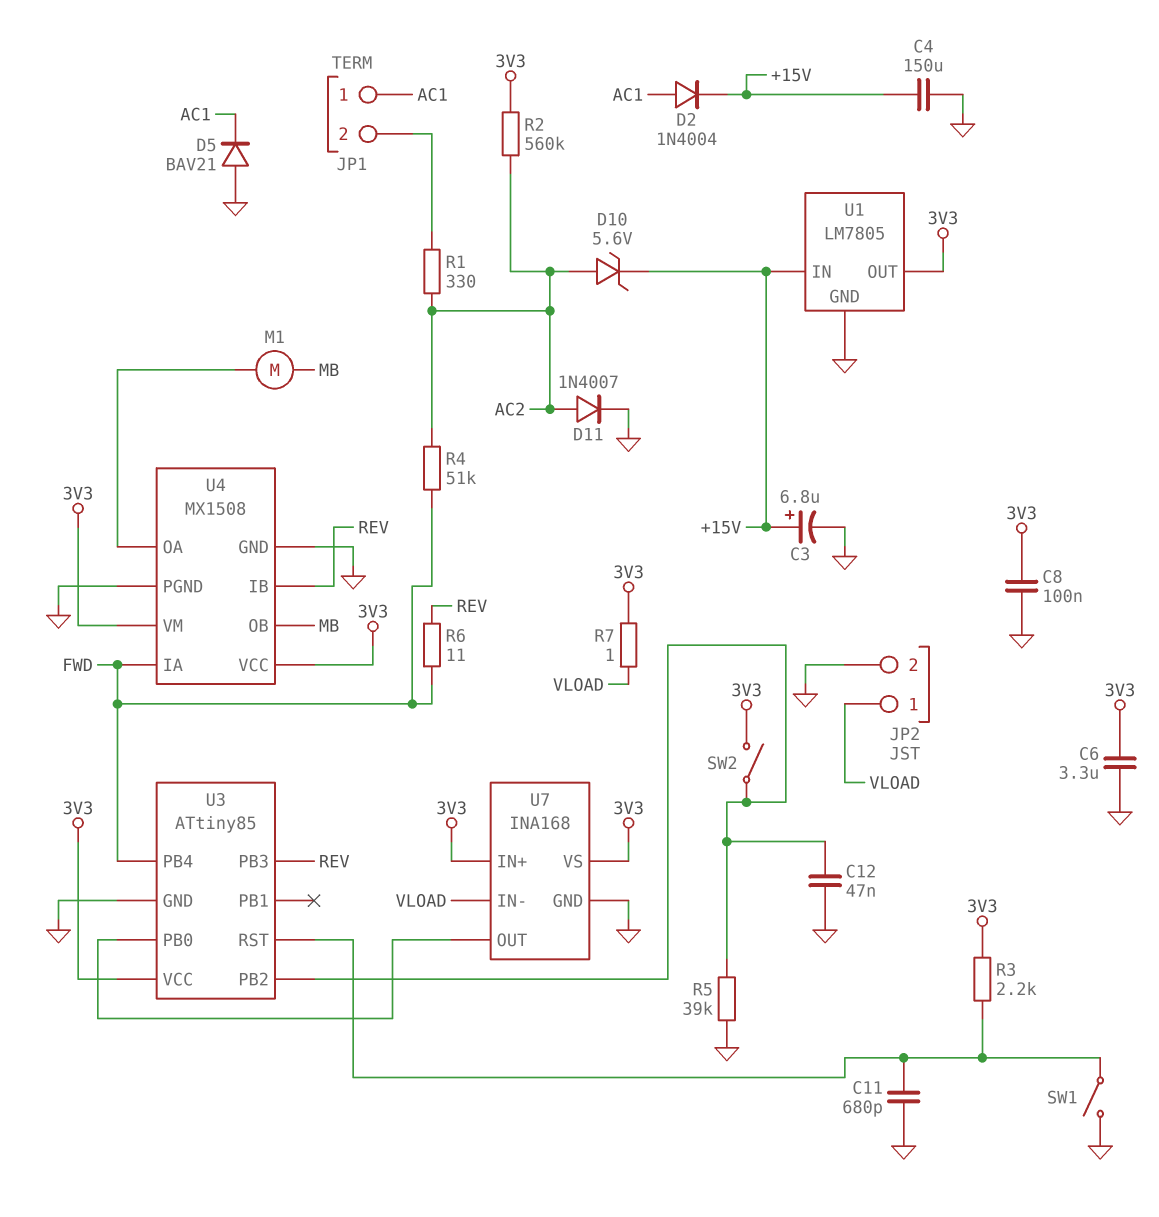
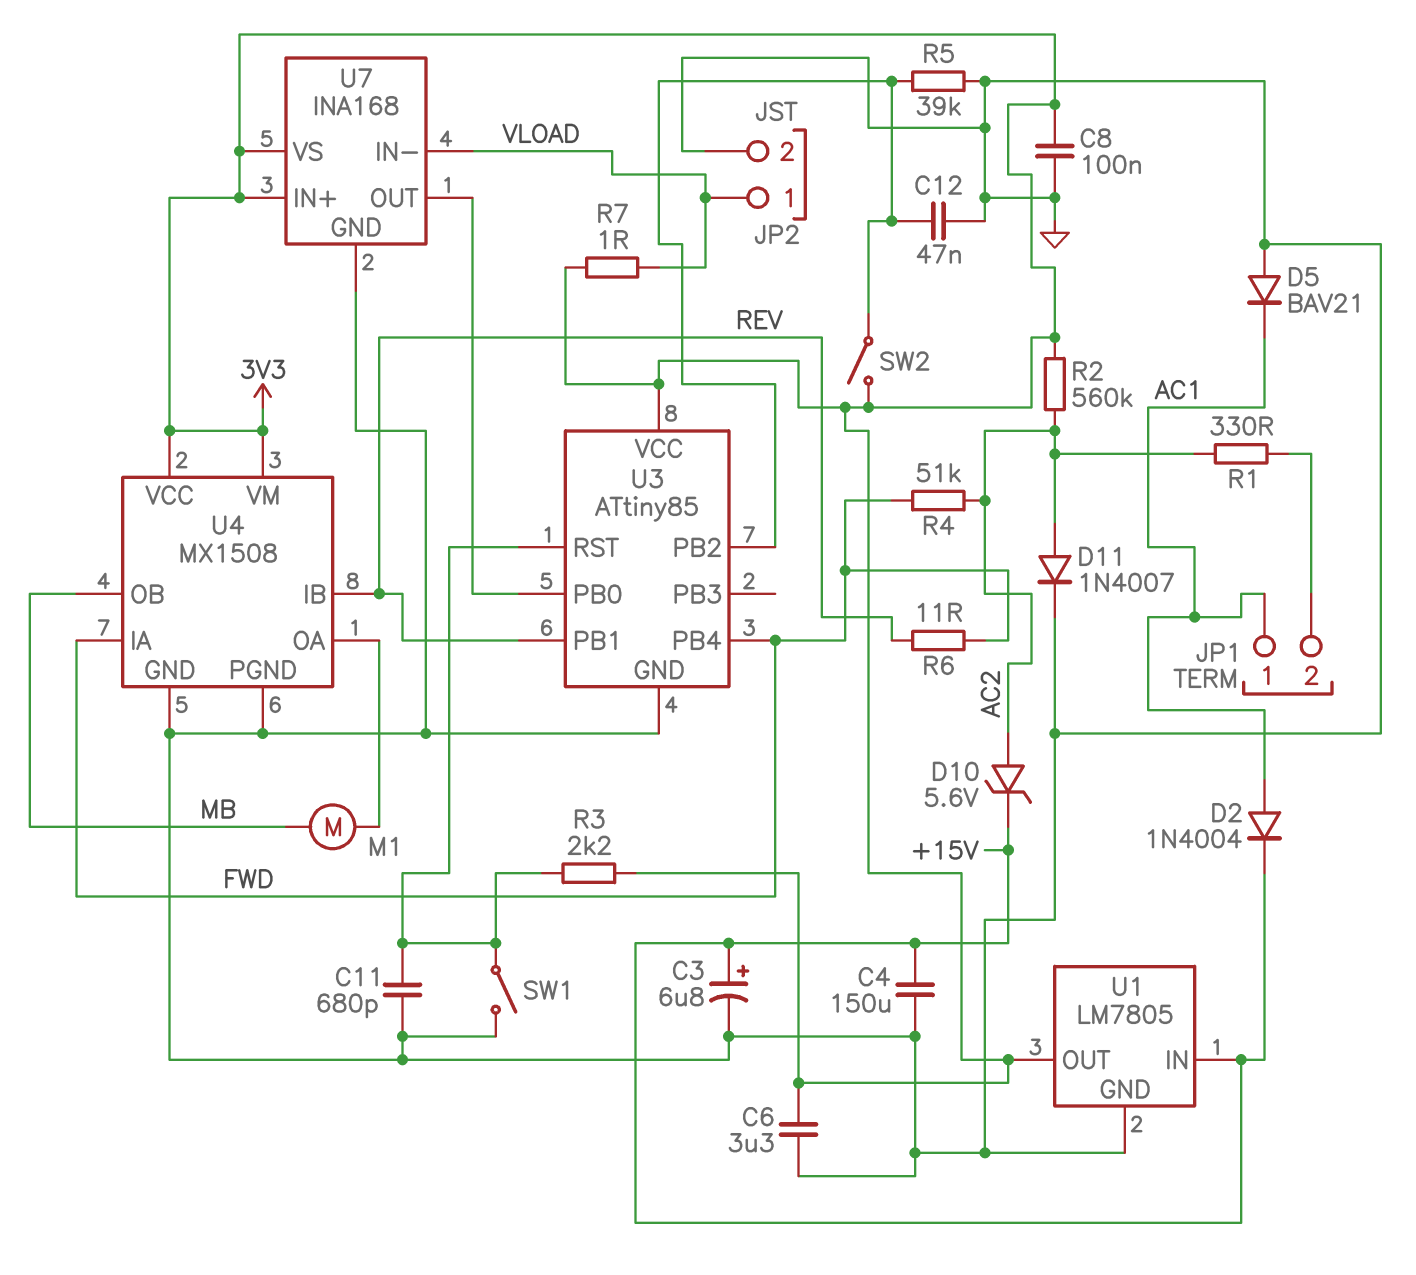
U3 pin PB1: none -> REV
U3 pin PB3: REV -> none

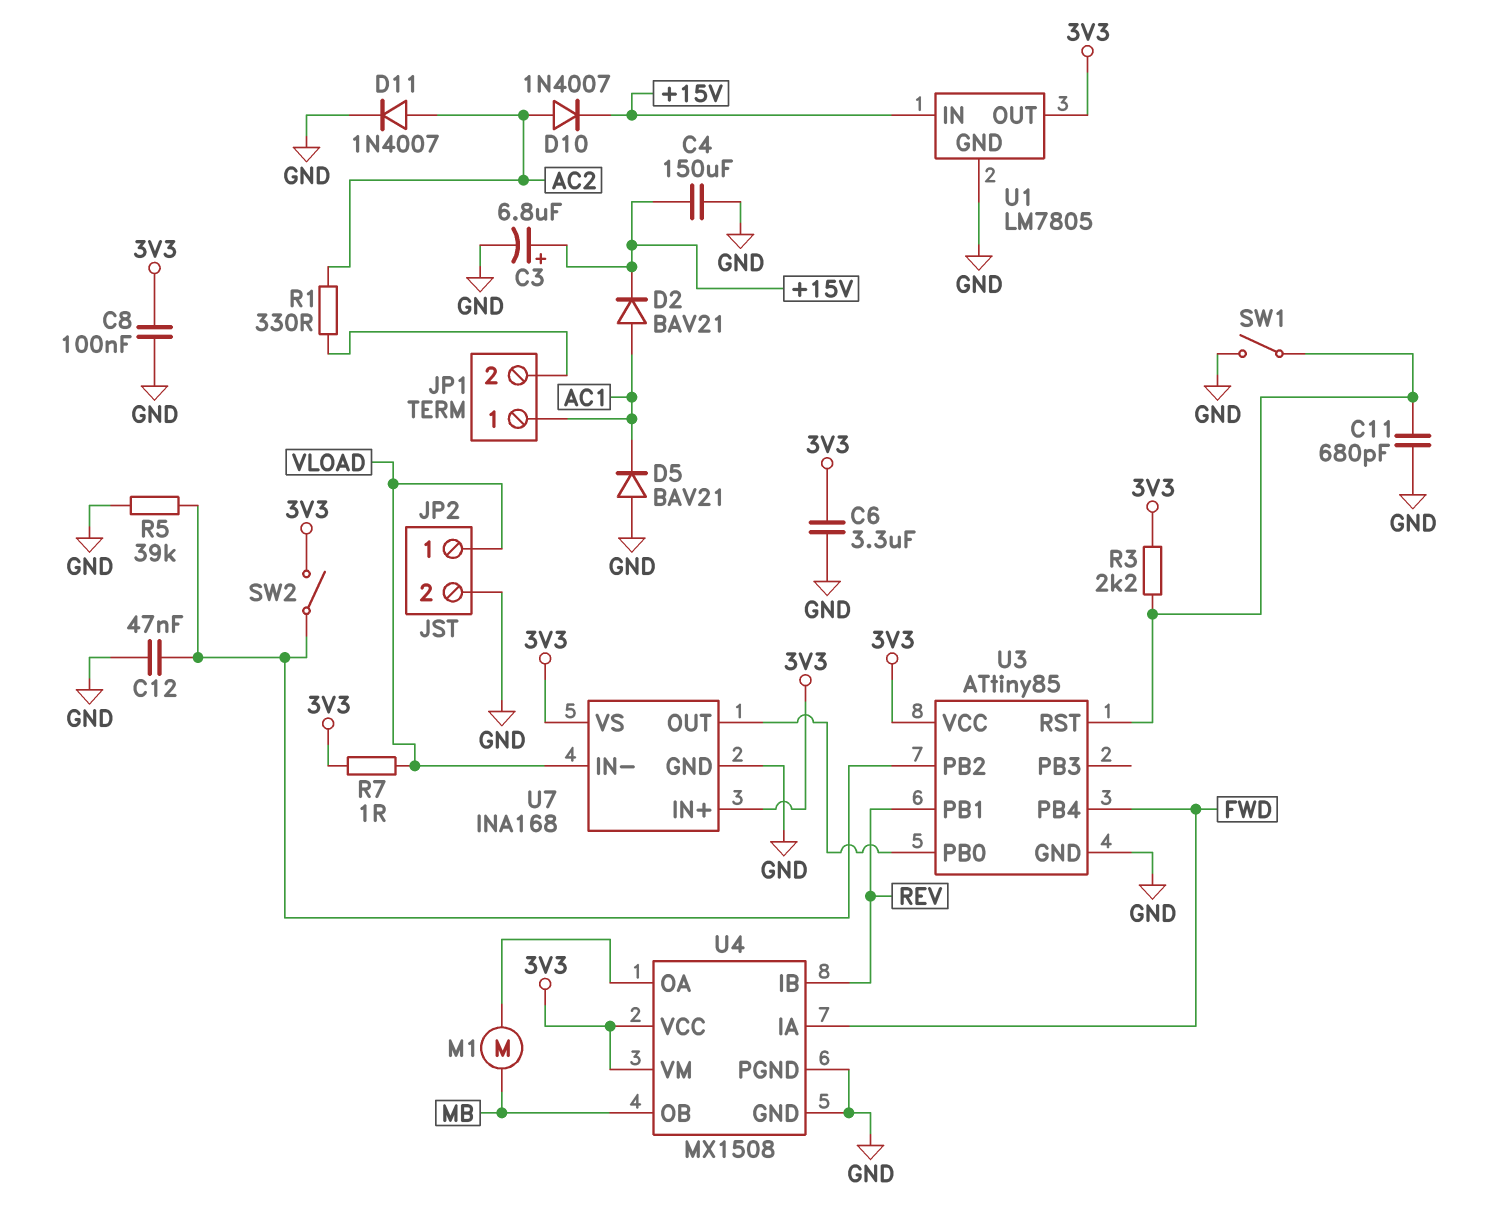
D2: diode 1N4004 (A AC1, K +15V) -> diode BAV21 (A AC1, K +15V)
D10: zener 5.6V (A AC2, K +15V) -> diode 1N4007 (A AC2, K +15V)
R2: 560k (3V3, AC2) -> none
R4: 51k (AC2, FWD) -> none
R6: 11 (FWD, REV) -> none

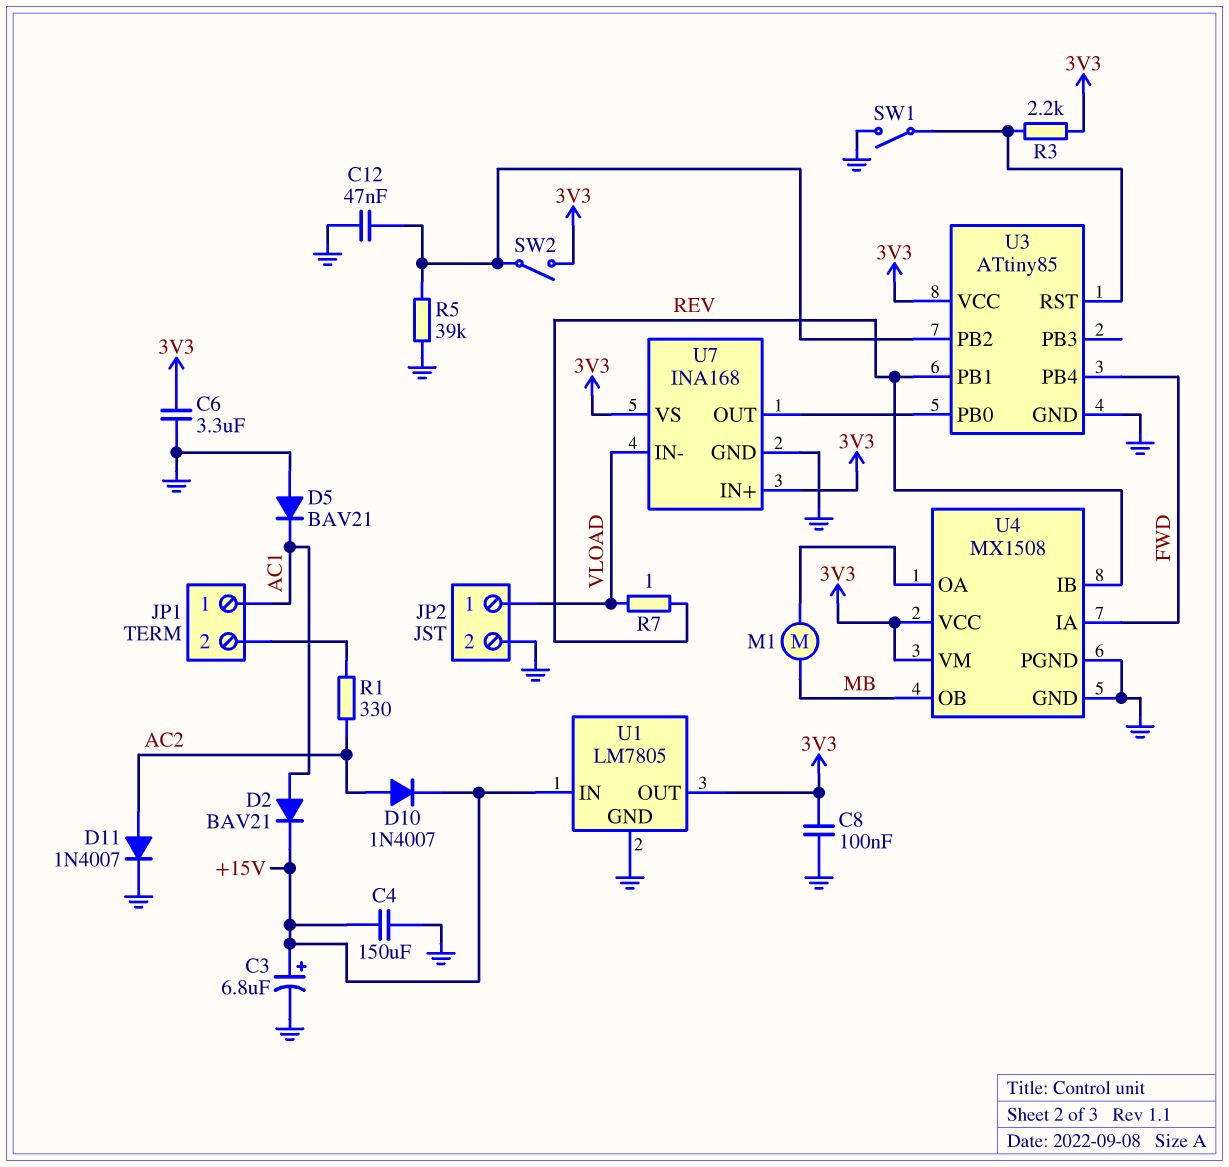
C11: 680pF (GND, U3/RST) -> none
R7: 1 (3V3, VLOAD) -> 1 (REV, VLOAD)

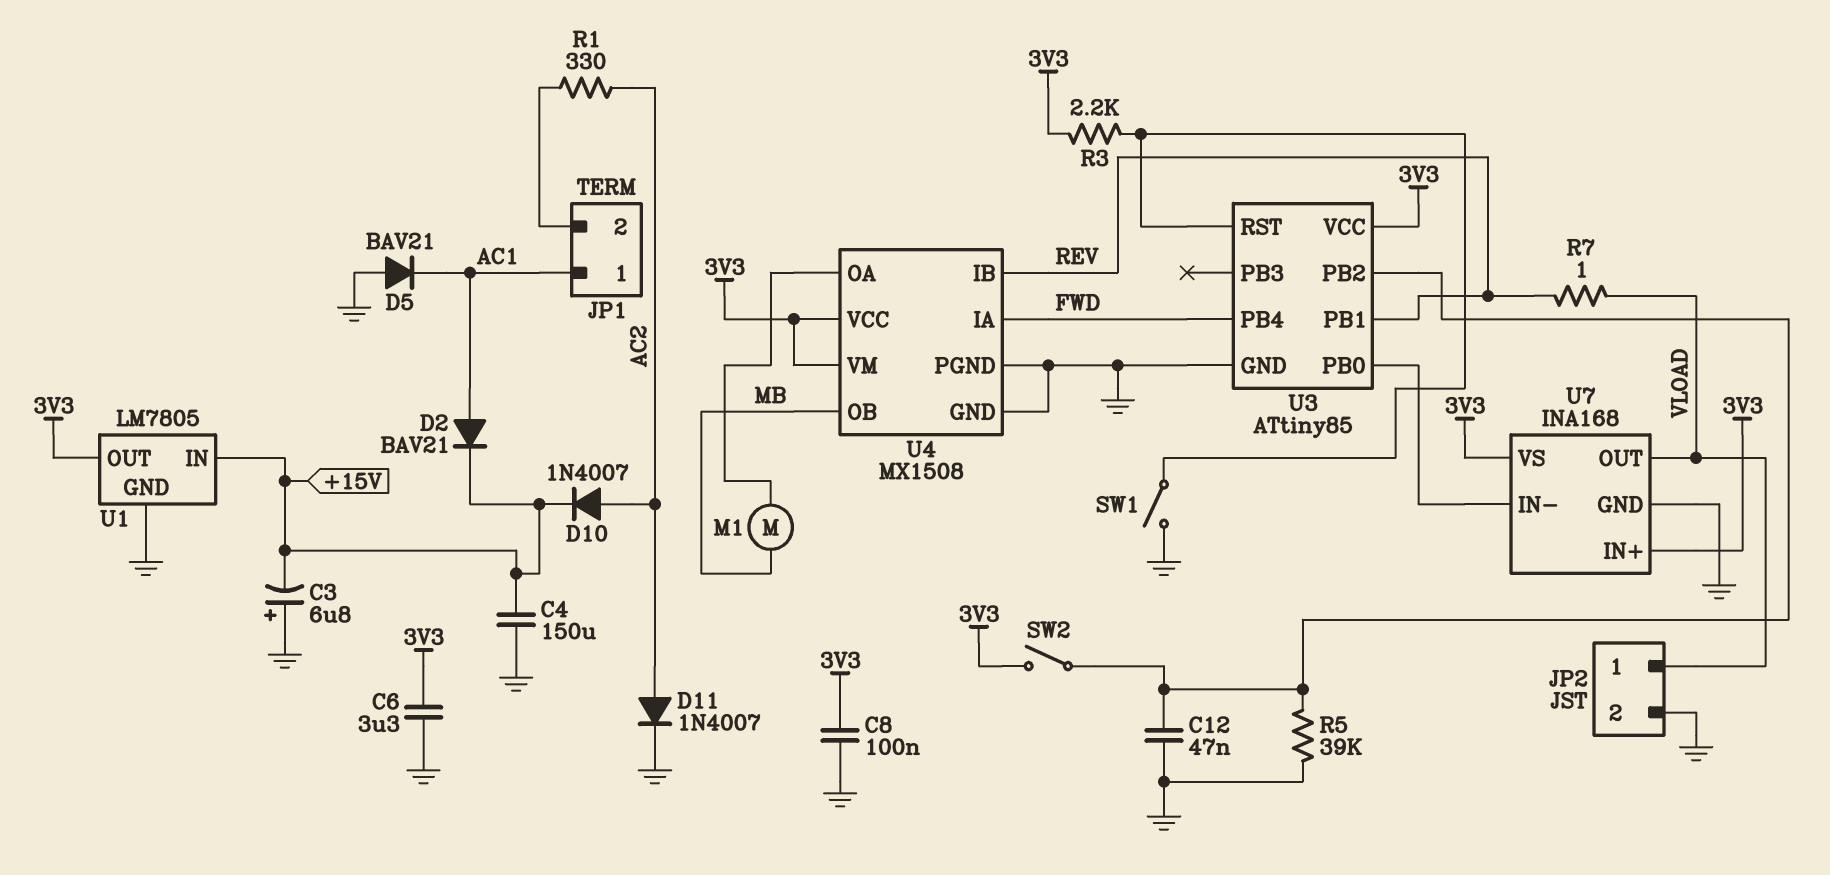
C3: 6.8uF (plus +15V, minus GND) -> 6.8uF (plus GND, minus +15V)
U7 pin IN-: VLOAD -> U3/PB0
U7 pin OUT: U3/PB0 -> VLOAD

